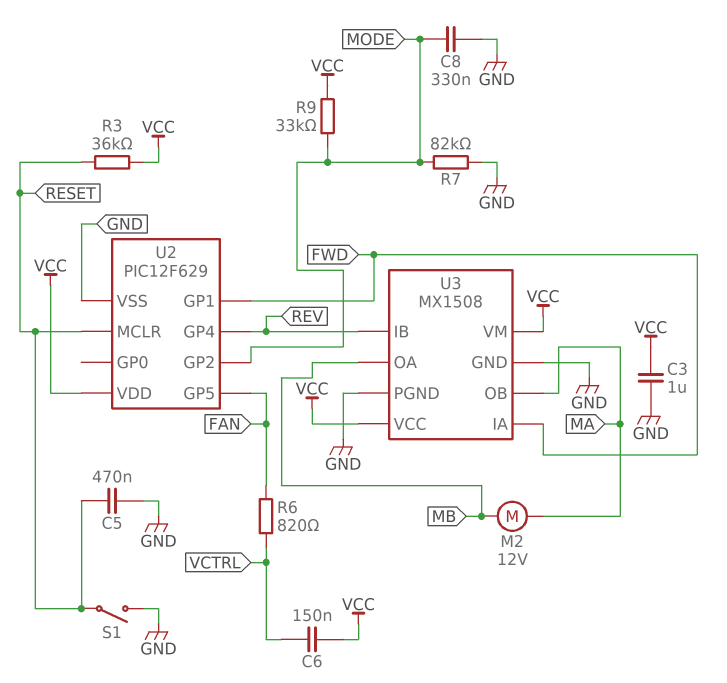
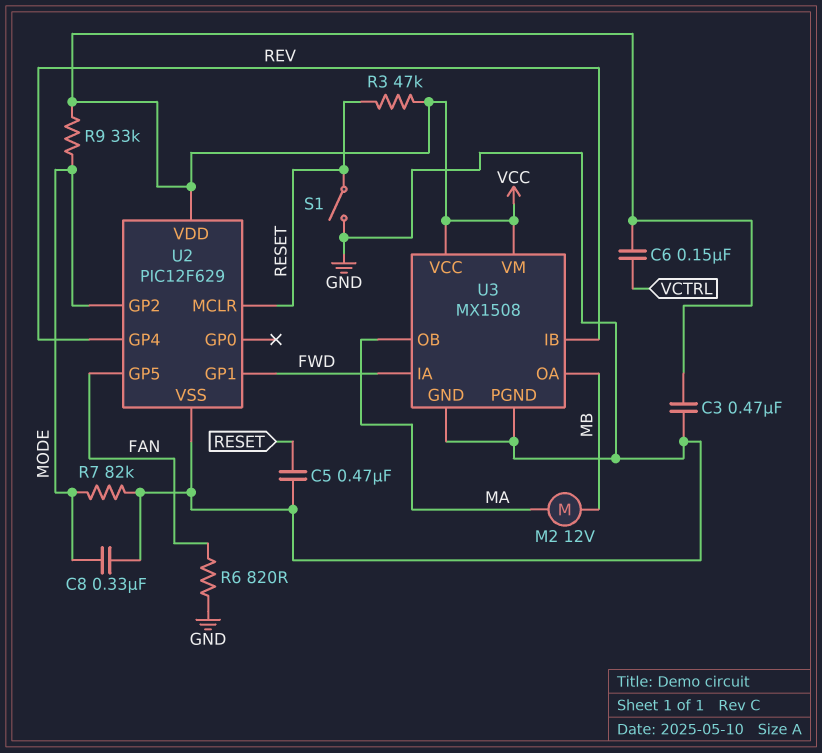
C3: 1uF (GND, VCC) -> 470nF (GND, VCC)
R3: 36k (RESET, VCC) -> 47k (RESET, VCC)
R6: 820 (FAN, VCTRL) -> 820 (FAN, GND)

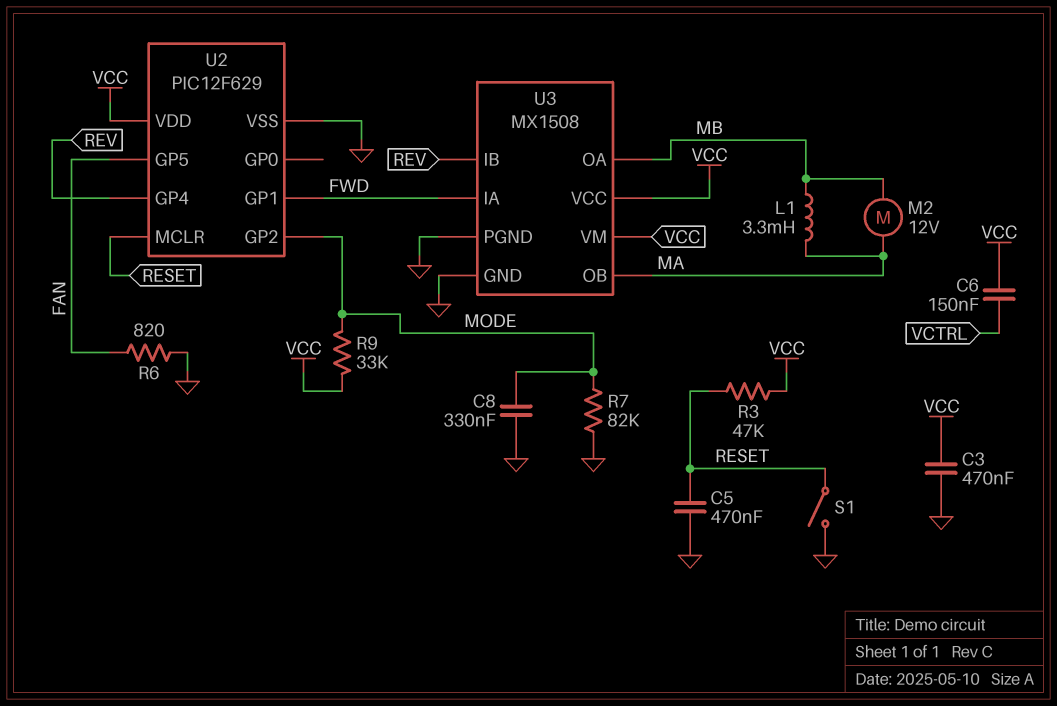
L1: none -> 3.3mH (MA, MB)

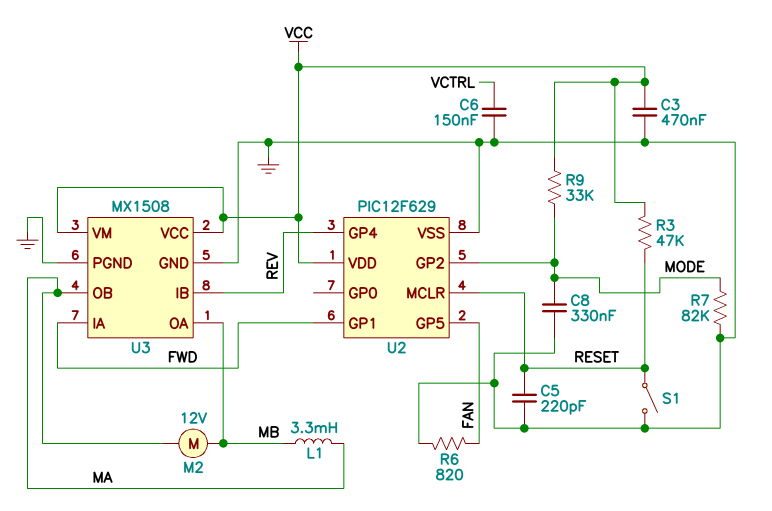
C5: 470nF (GND, RESET) -> 220pF (GND, RESET)
C6: 150nF (VCC, VCTRL) -> 150nF (GND, VCTRL)

